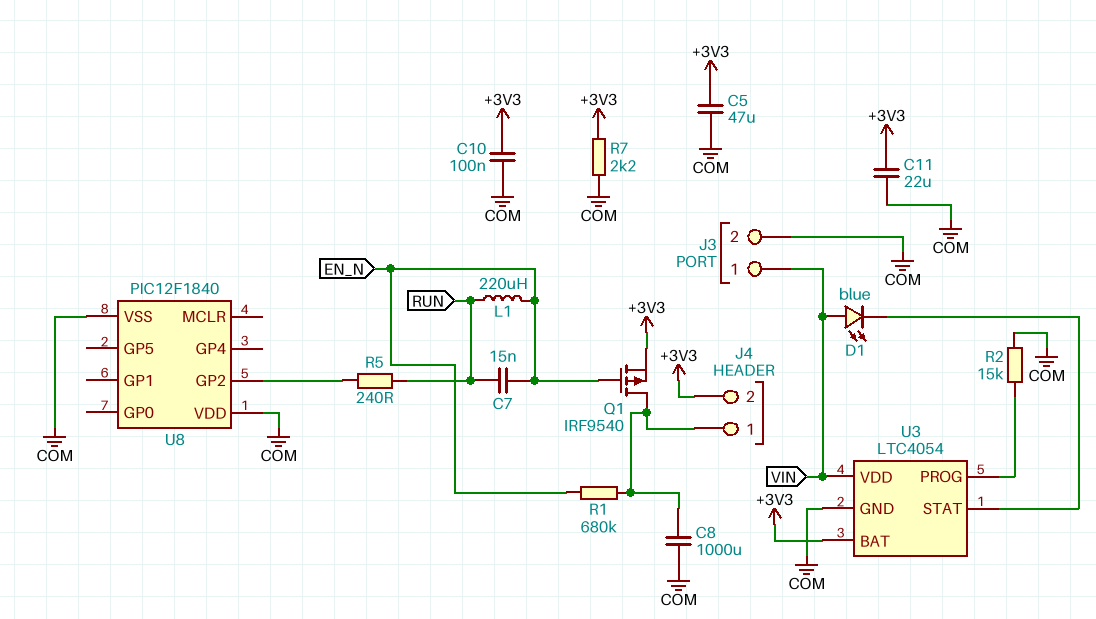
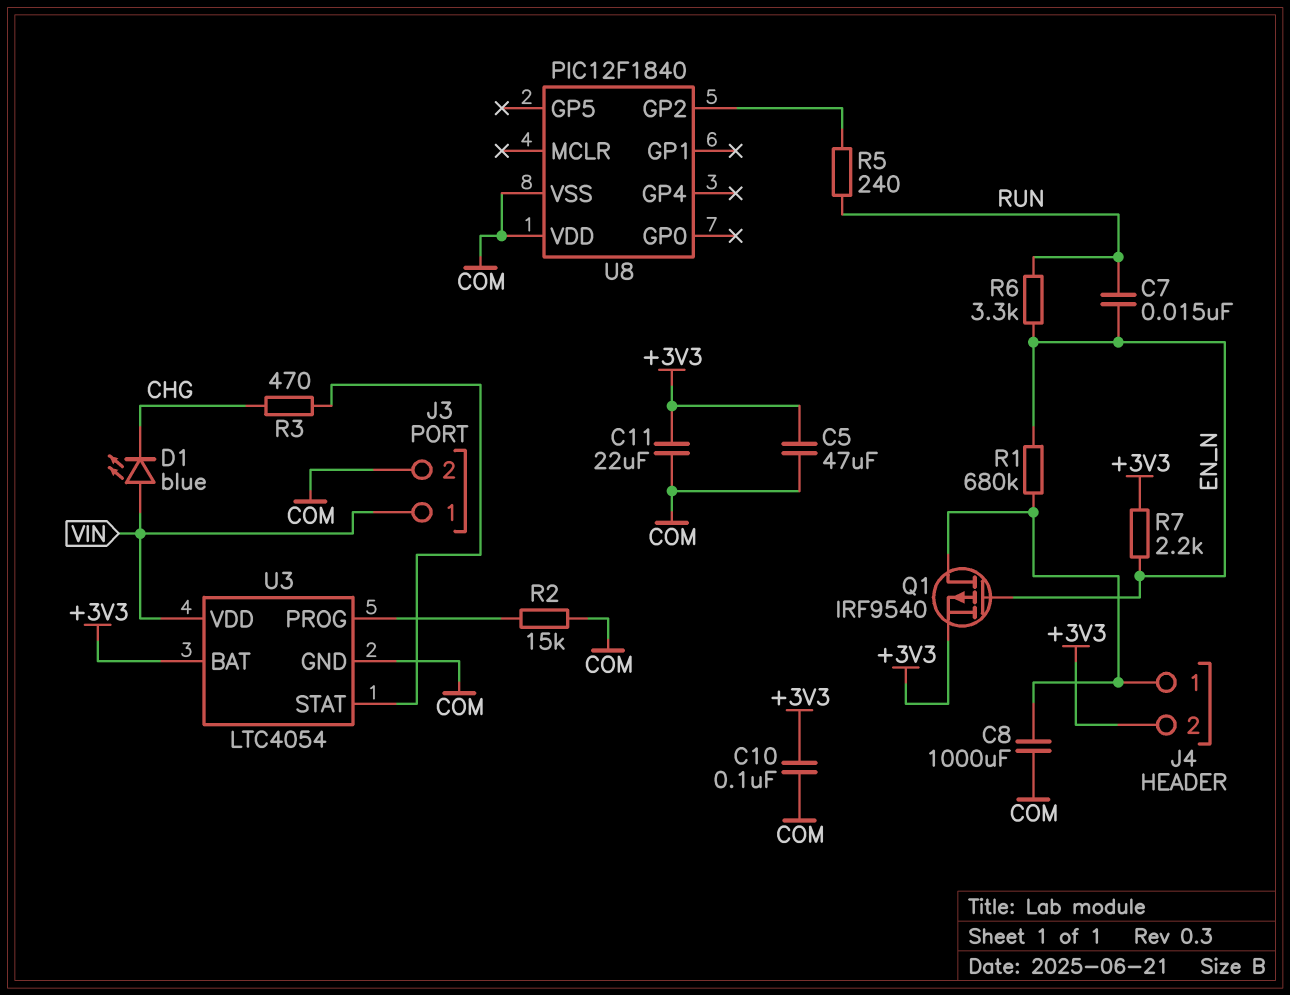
D1: LED blue (A VIN, K U3/STAT) -> LED blue (A VIN, K CHG)
L1: 220uH (EN_N, RUN) -> none
R3: none -> 470 (CHG, U3/STAT)
R6: none -> 3.3k (EN_N, RUN)
R7: 2.2k (+3V3, COM) -> 2.2k (+3V3, EN_N)

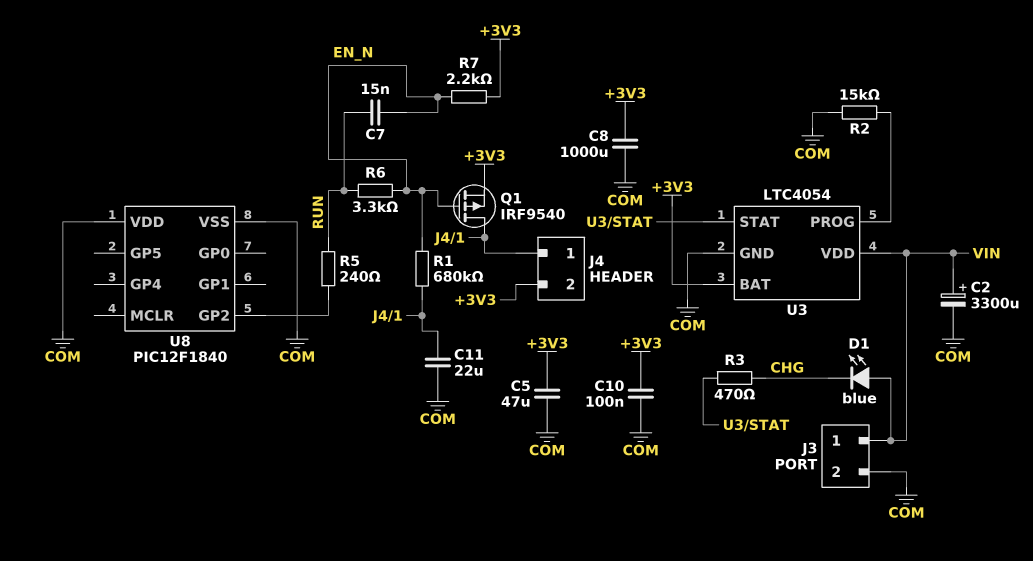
C2: none -> 3300uF (plus VIN, minus COM)
C8: 1000uF (COM, J4/1) -> 1000uF (+3V3, COM)
C11: 22uF (+3V3, COM) -> 22uF (COM, J4/1)

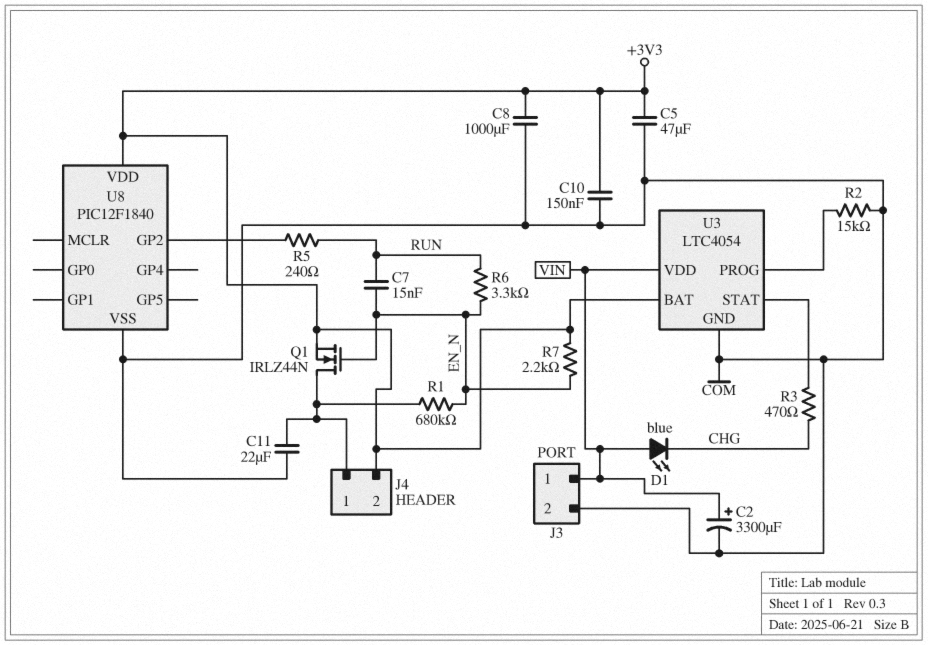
C10: 100nF (+3V3, COM) -> 150nF (+3V3, COM)
Q1: PMOS IRF9540 (G EN_N, D J4/1, S +3V3) -> NMOS IRLZ44N (G EN_N, D J4/1, S +3V3)
U8 pin VDD: COM -> +3V3

